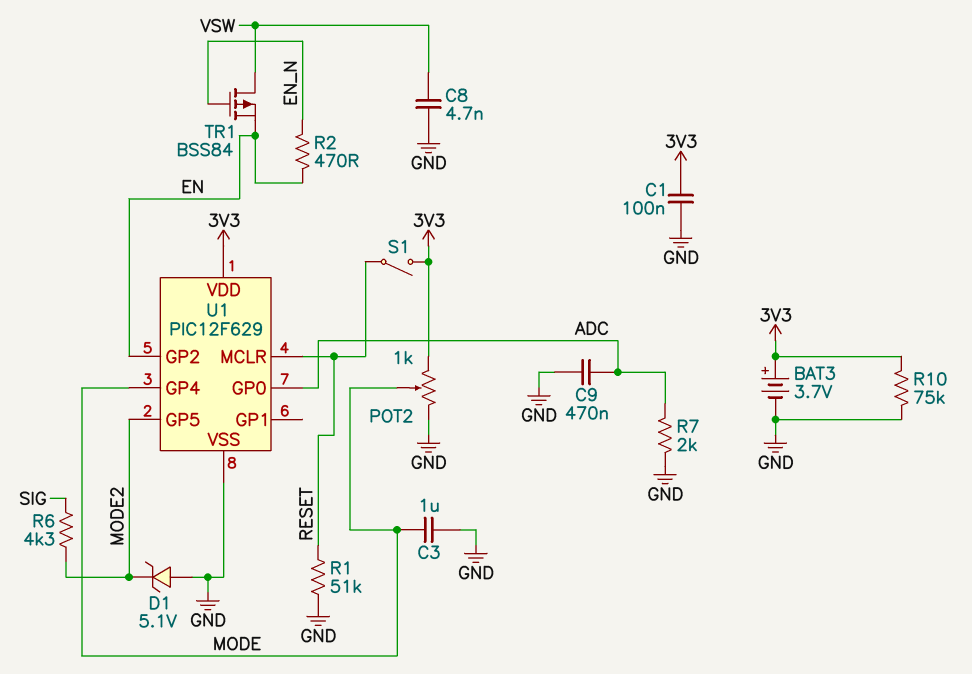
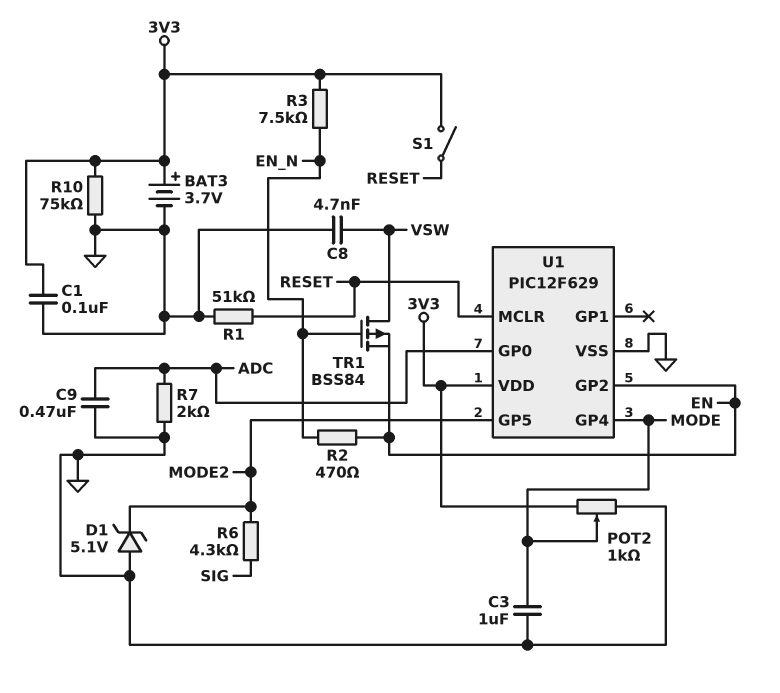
R3: none -> 7.5k (3V3, EN_N)

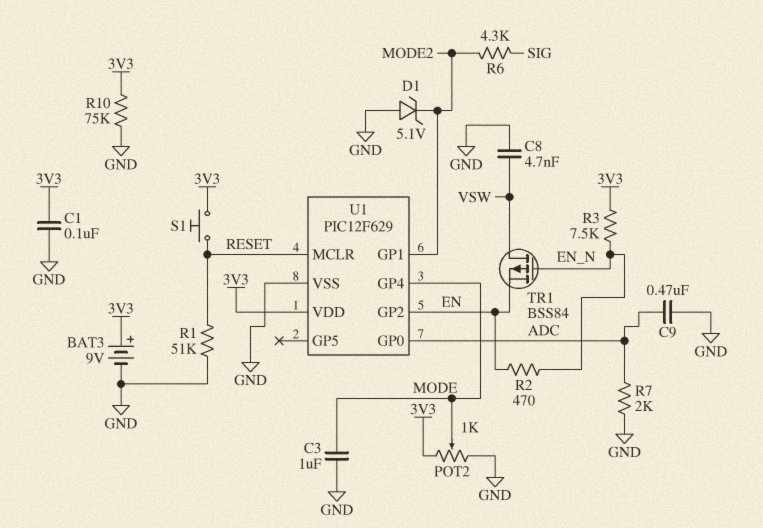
BAT3: 3.7V (plus 3V3, minus GND) -> 9V (plus 3V3, minus GND)
S1: switch (3V3, RESET) -> button (3V3, RESET)
U1 pin GP1: none -> MODE2
U1 pin GP5: MODE2 -> none

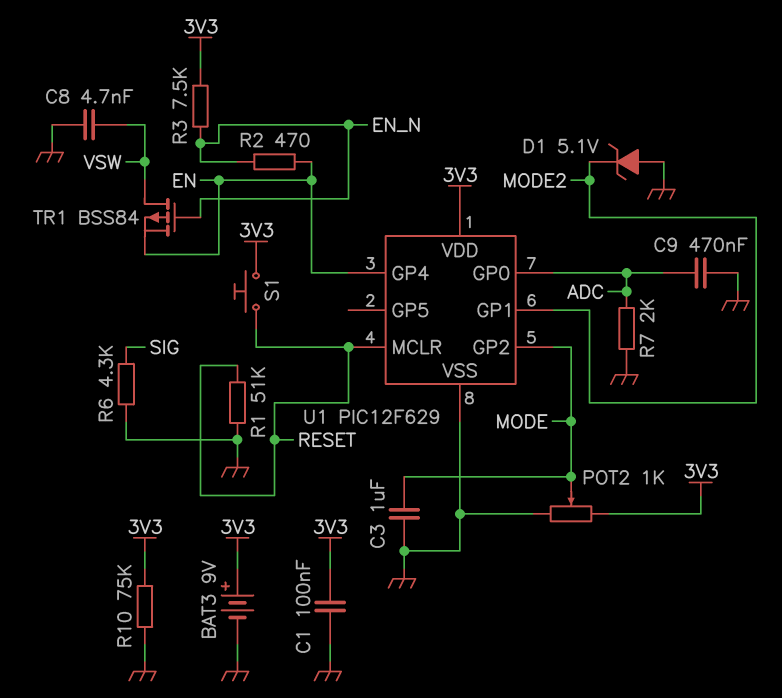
R6: 4.3k (MODE2, SIG) -> 4.3k (GND, SIG)
U1 pin GP2: EN -> MODE
U1 pin GP4: MODE -> EN

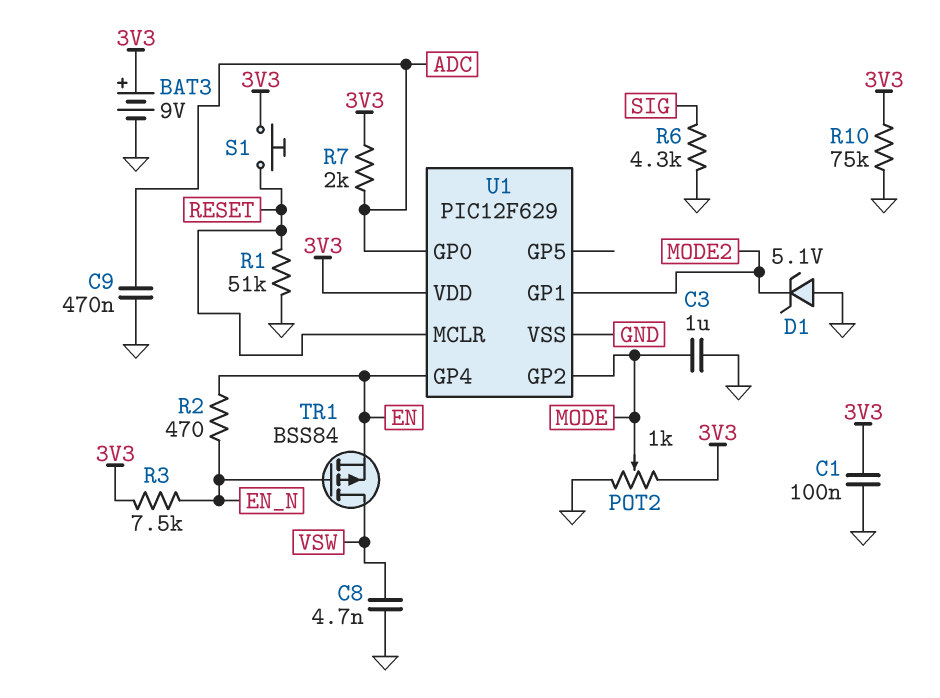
R7: 2k (ADC, GND) -> 2k (3V3, ADC)

